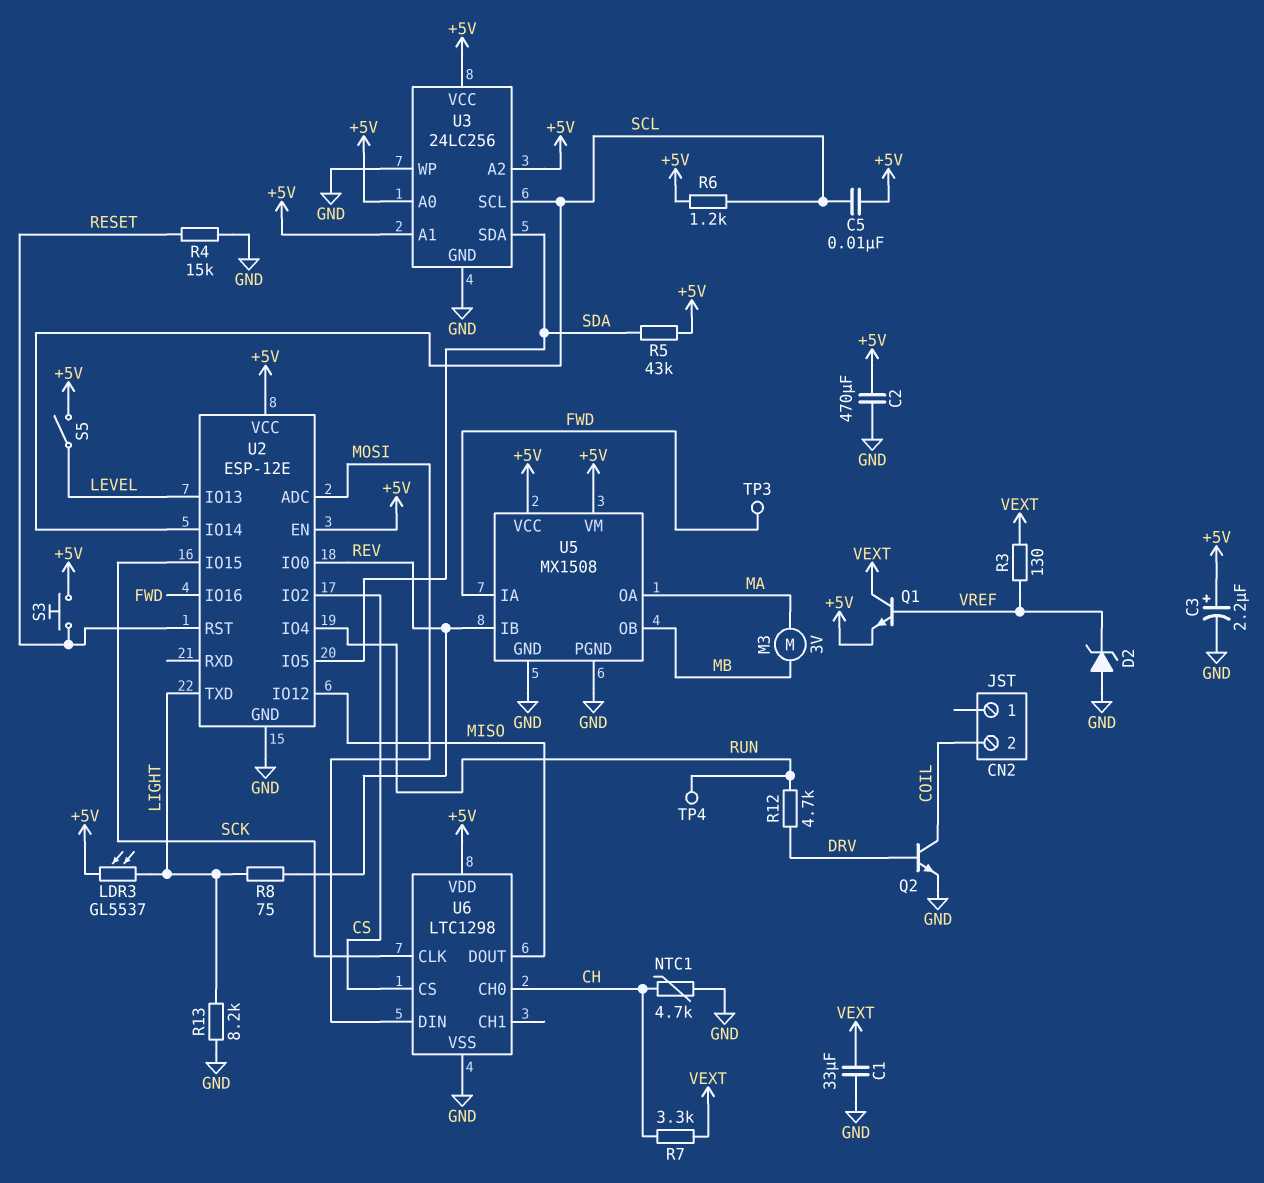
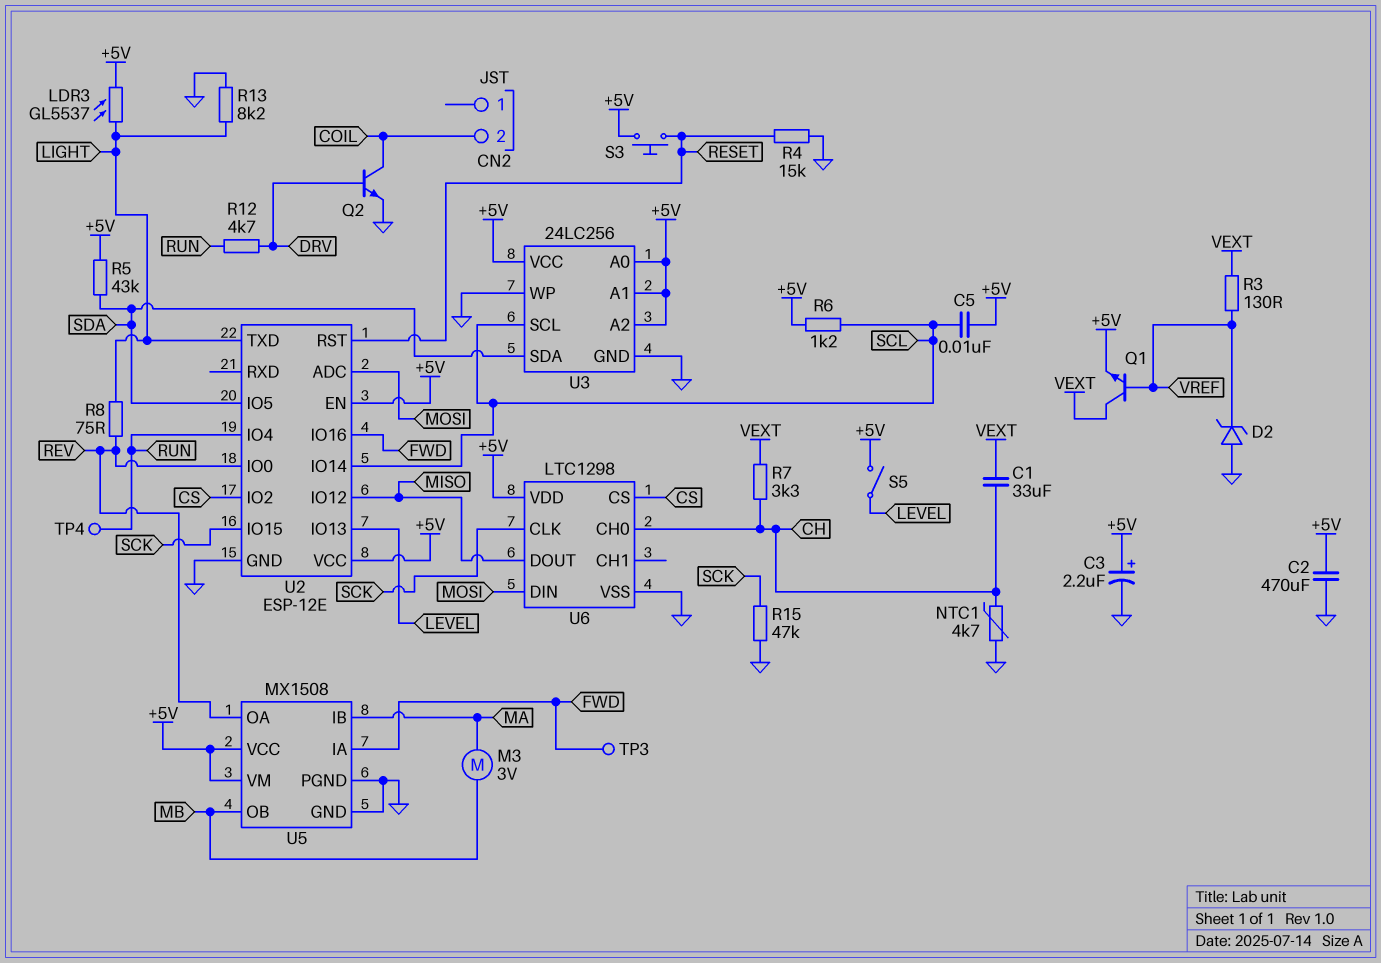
C1: 33uF (GND, VEXT) -> 33uF (CH, VEXT)
R15: none -> 47k (GND, SCK)
U5 pin IB: REV -> MA
U5 pin OA: MA -> REV

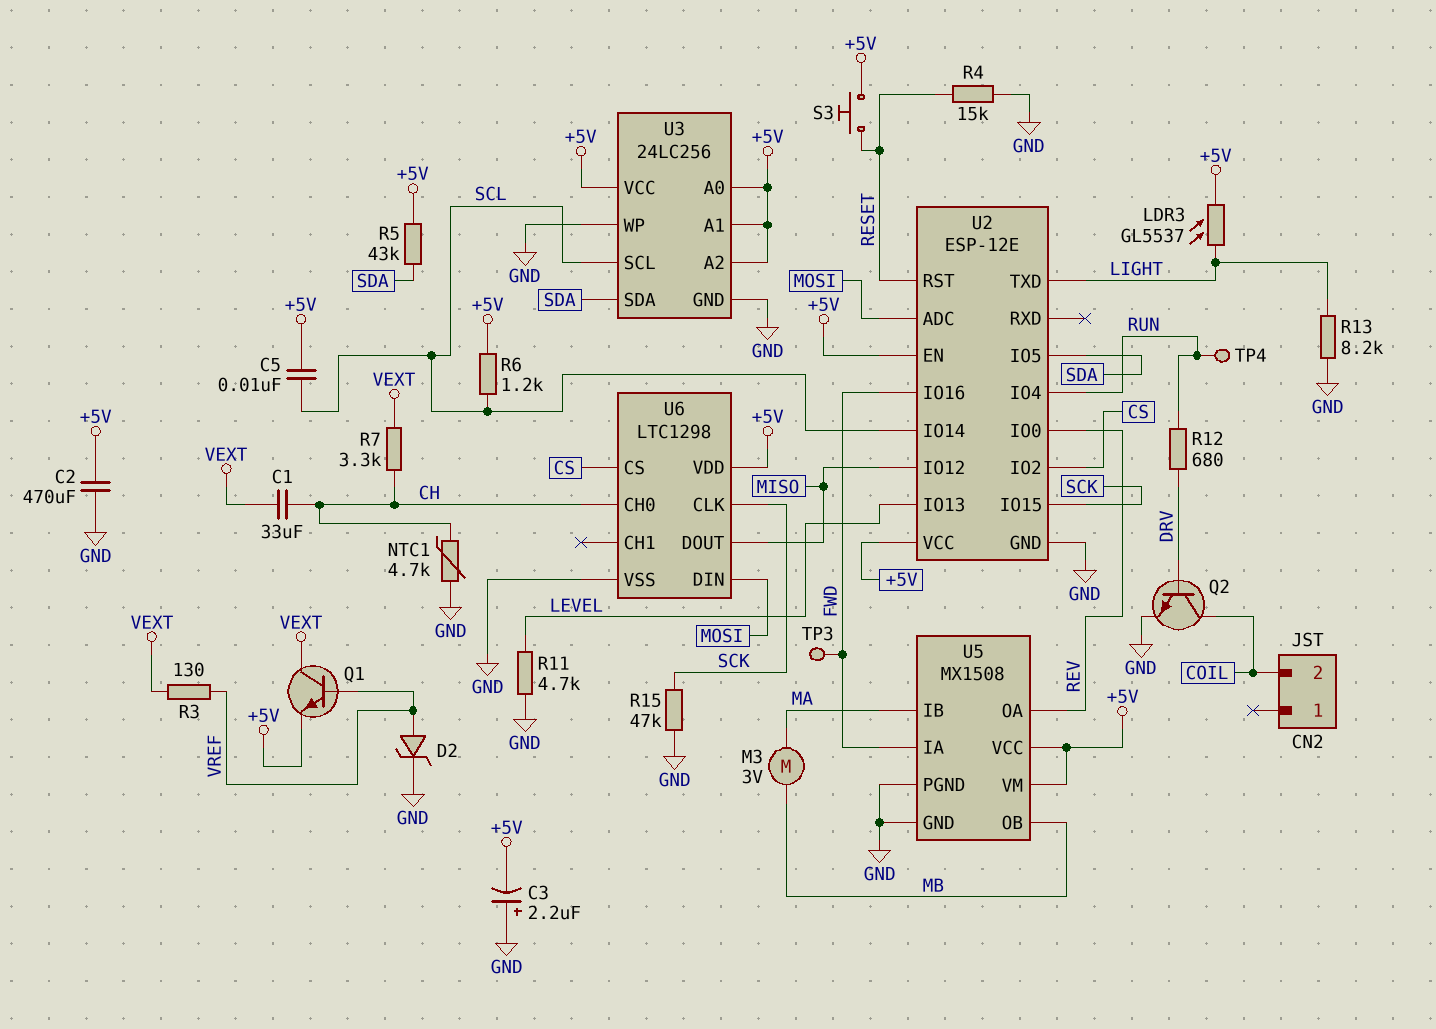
C3: 2.2uF (plus +5V, minus GND) -> 2.2uF (plus GND, minus +5V)
D2: zener (A GND, K VREF) -> zener (A VREF, K GND)
R8: 75 (LIGHT, REV) -> none
R11: none -> 4.7k (GND, LEVEL)
R12: 4.7k (DRV, RUN) -> 680 (DRV, RUN)
S5: switch (+5V, LEVEL) -> none

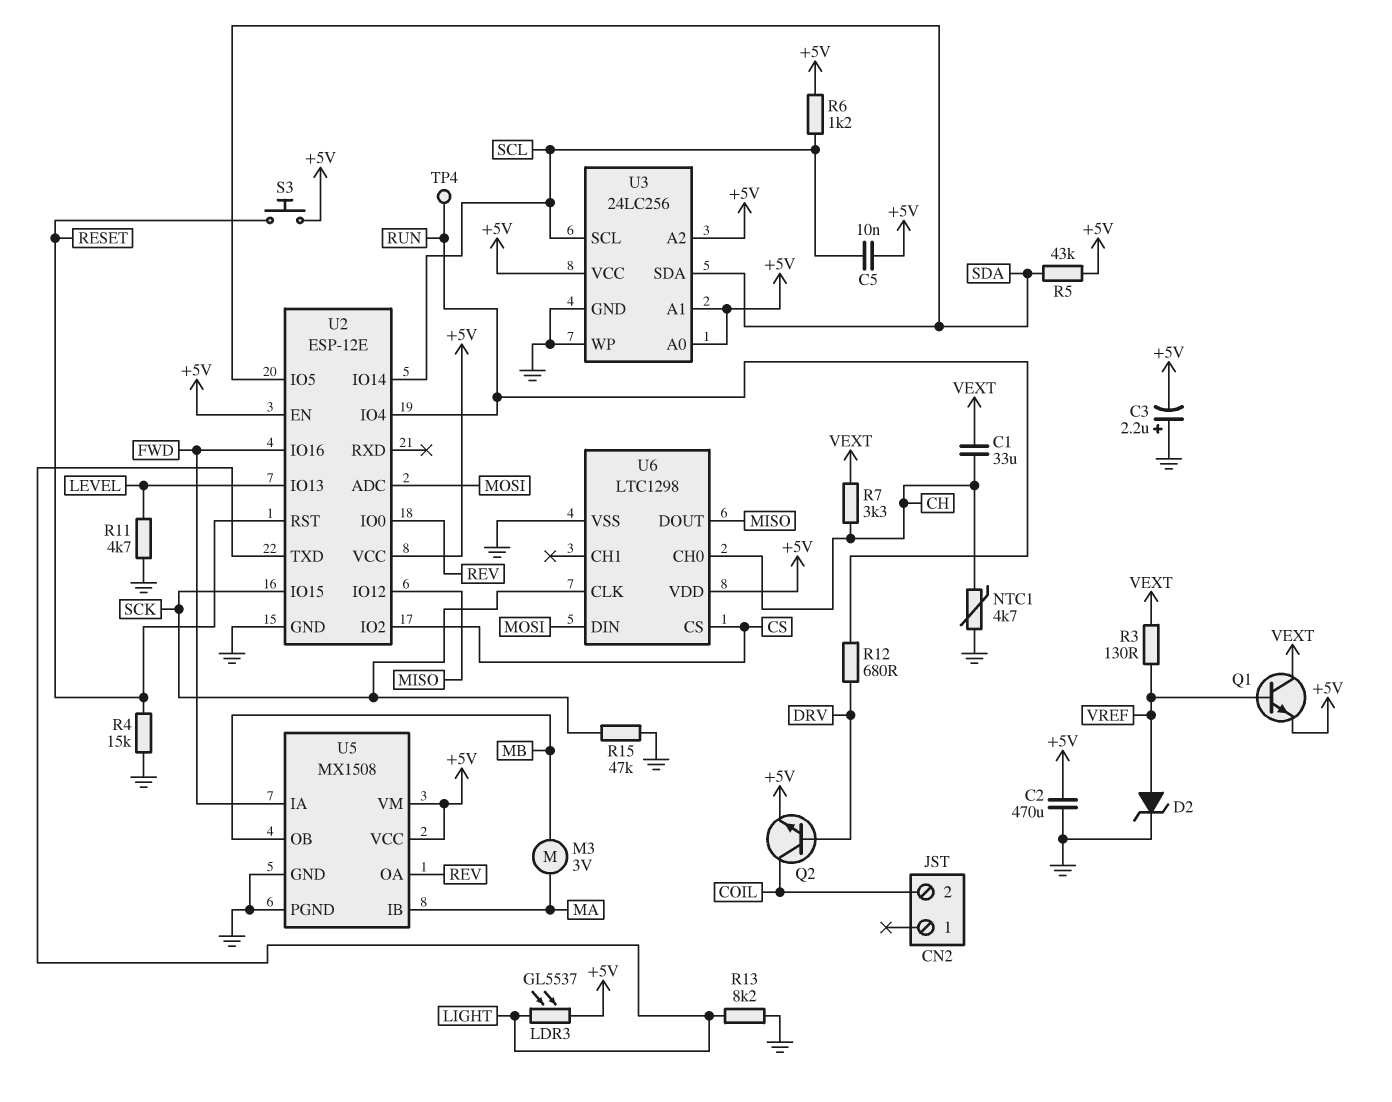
Q2: NPN (B DRV, C COIL, E GND) -> NPN (B DRV, C COIL, E +5V)
TP3: test point (FWD) -> none

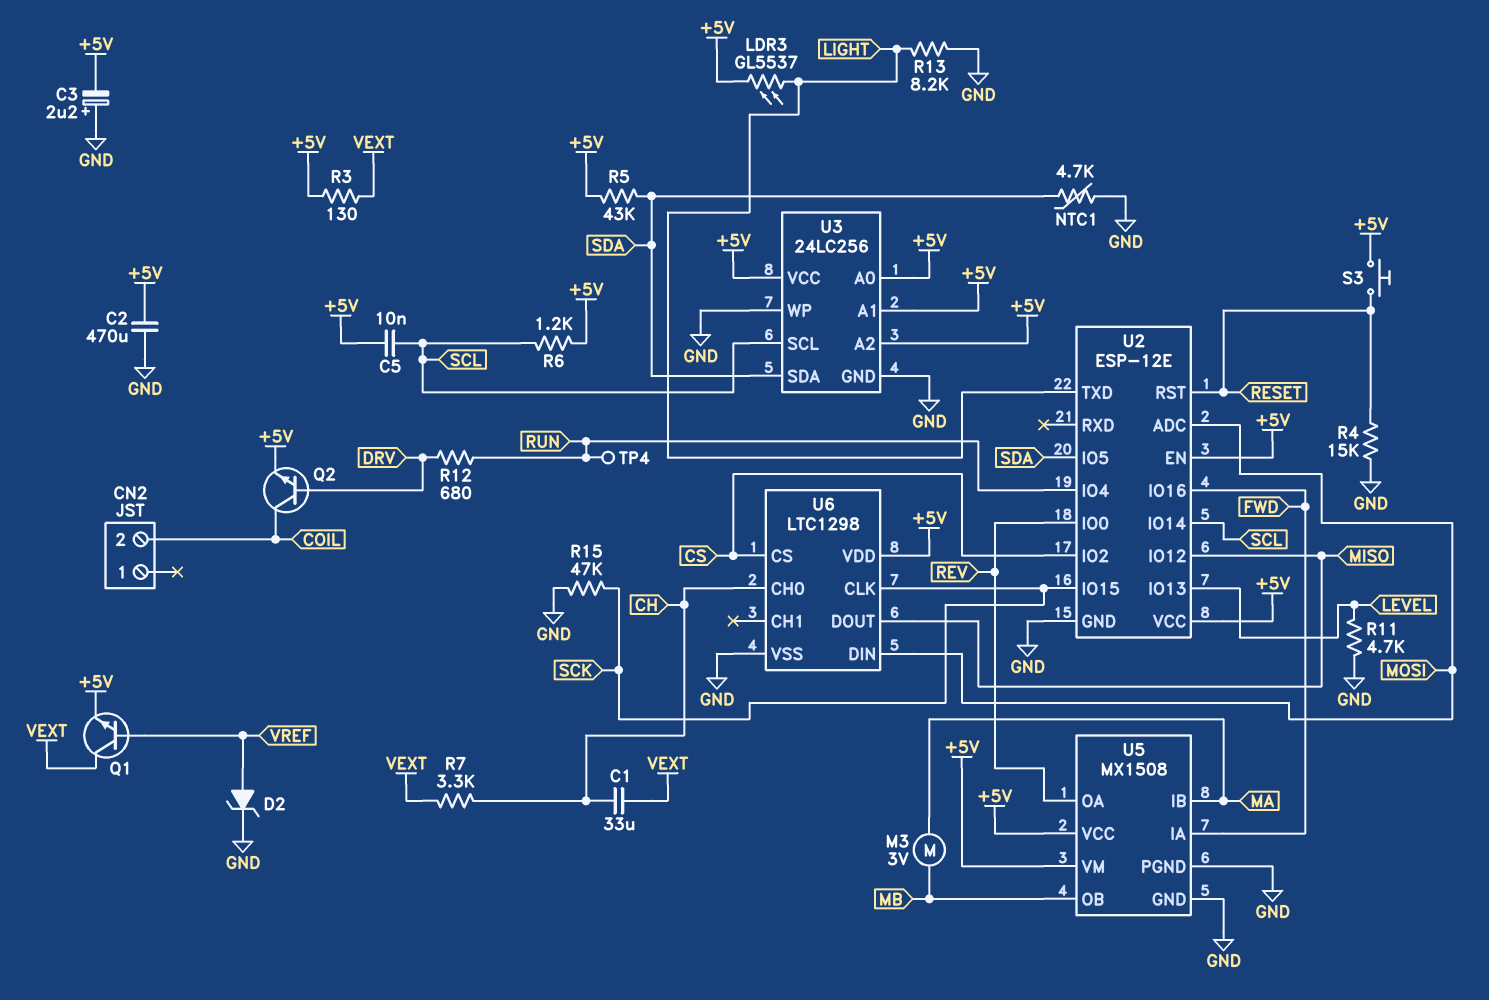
NTC1: 4.7k (CH, GND) -> 4.7k (GND, SDA)
R3: 130 (VEXT, VREF) -> 130 (+5V, VEXT)

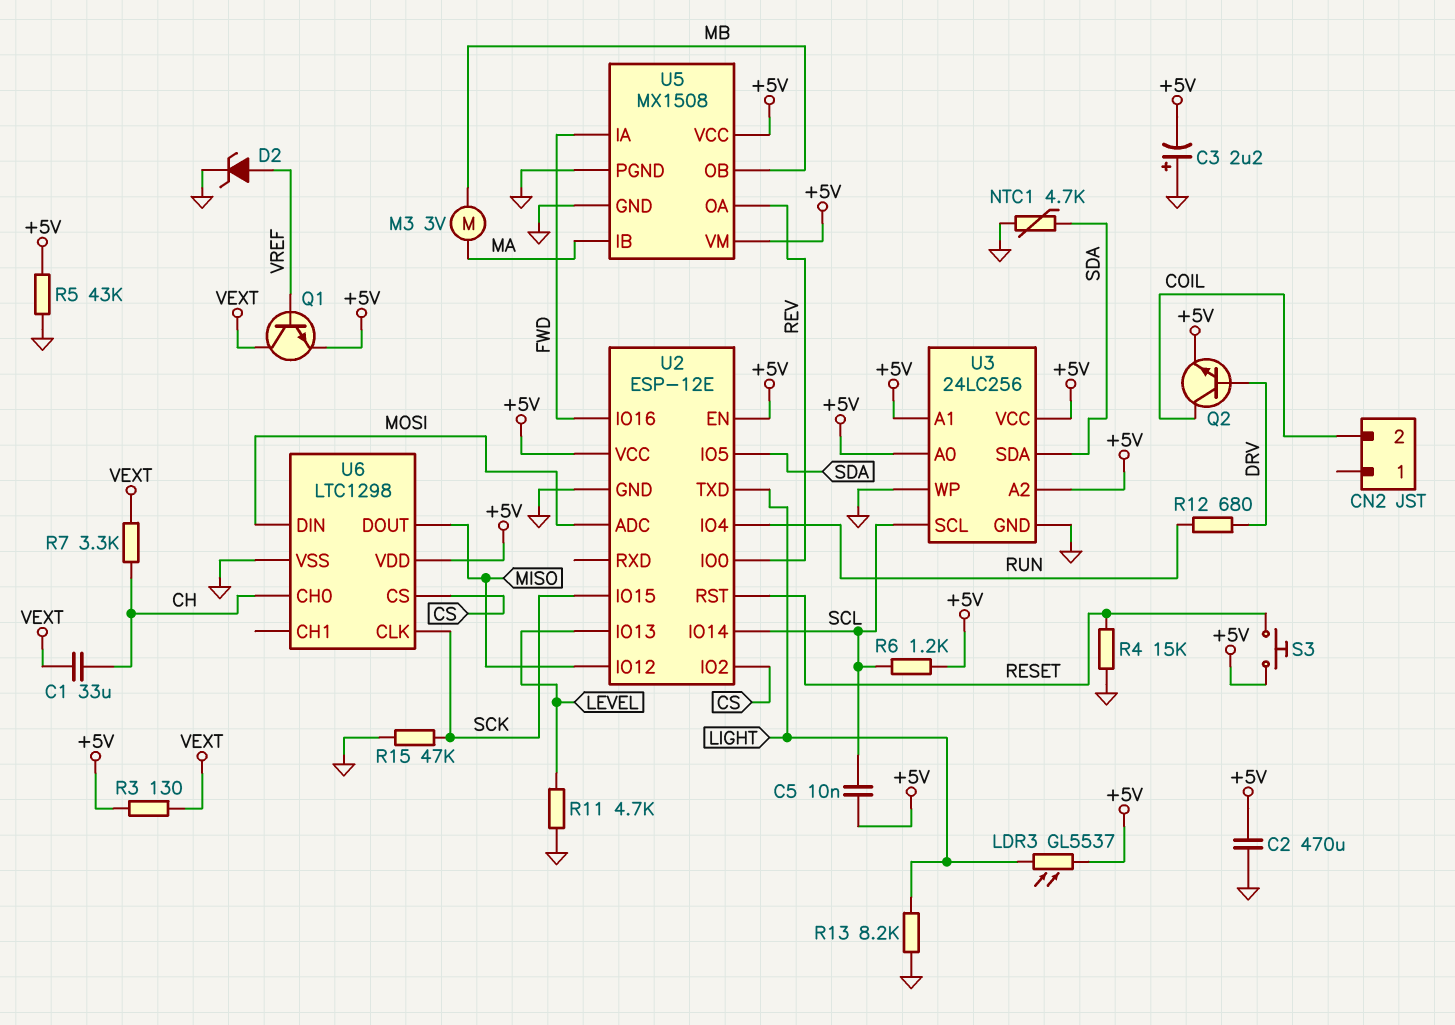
R5: 43k (+5V, SDA) -> 43k (+5V, GND)
TP4: test point (RUN) -> none

